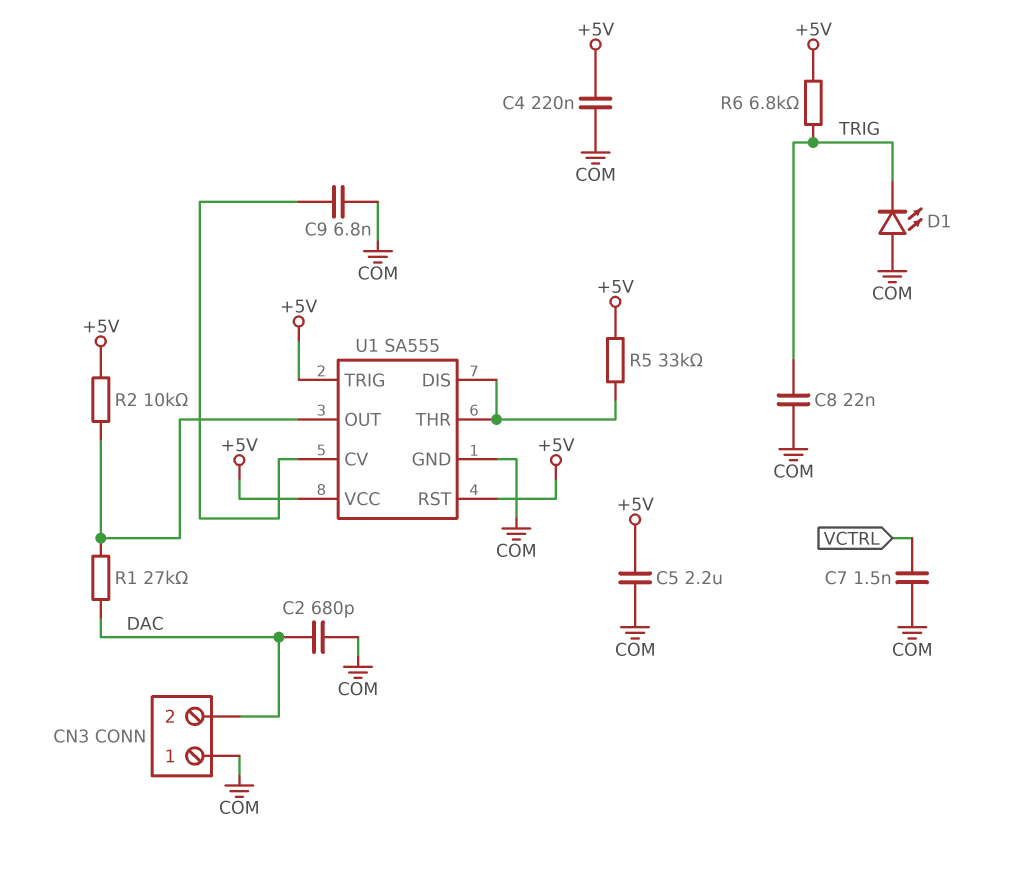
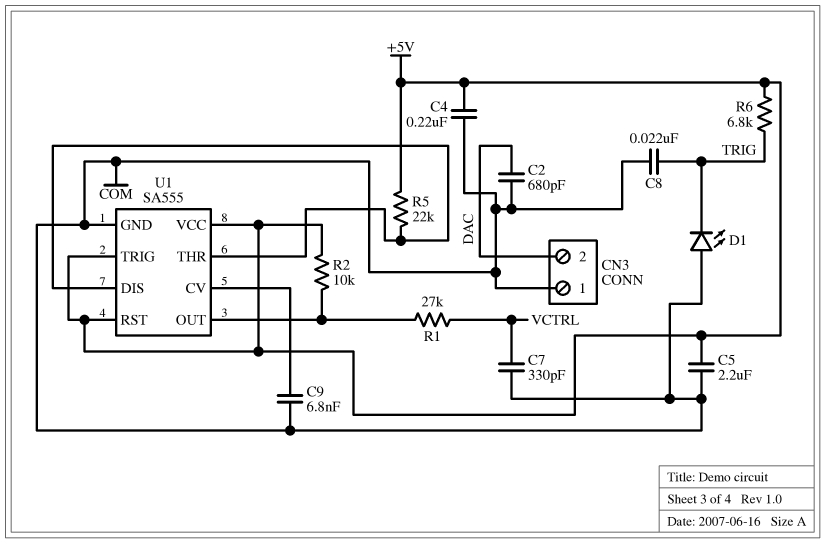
C7: 1.5nF (COM, VCTRL) -> 330pF (COM, VCTRL)
R1: 27k (DAC, U1/OUT) -> 27k (U1/OUT, VCTRL)
R5: 33k (+5V, U1/DIS) -> 22k (+5V, U1/DIS)

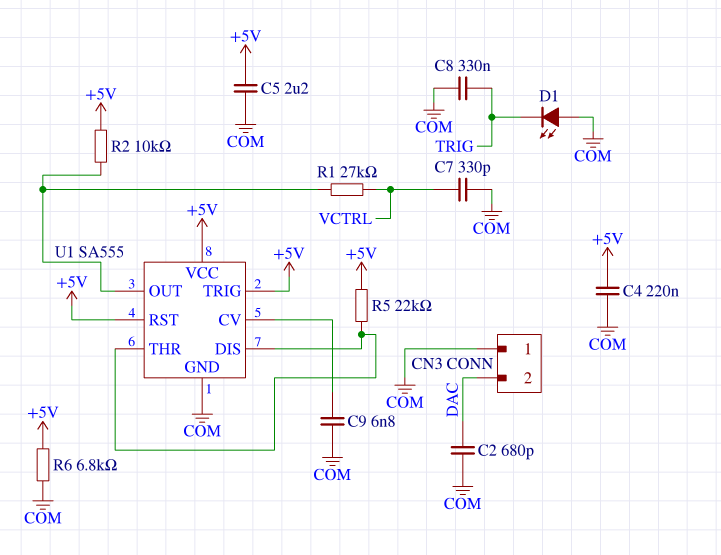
C8: 22nF (COM, TRIG) -> 330nF (COM, TRIG)
R6: 6.8k (+5V, TRIG) -> 6.8k (+5V, COM)

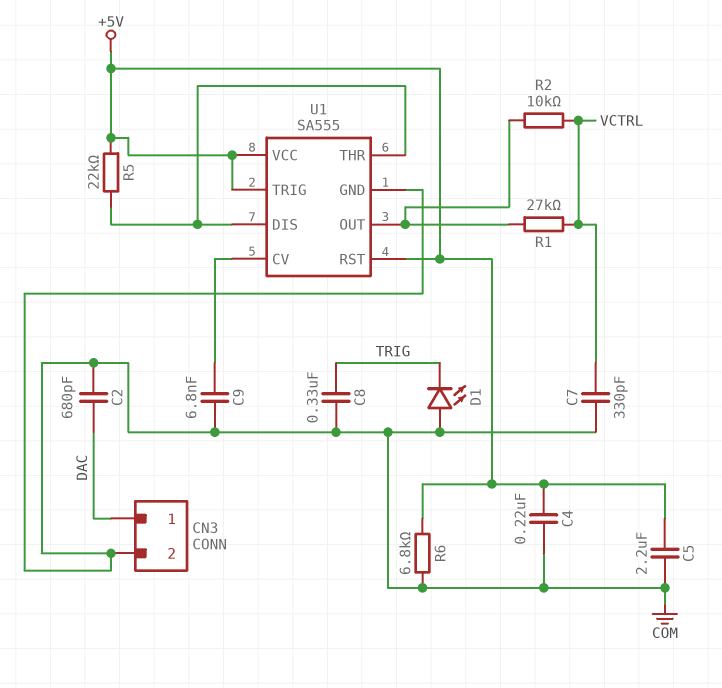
CN3 pin 1: COM -> DAC
CN3 pin 2: DAC -> COM
R2: 10k (+5V, U1/OUT) -> 10k (U1/OUT, VCTRL)

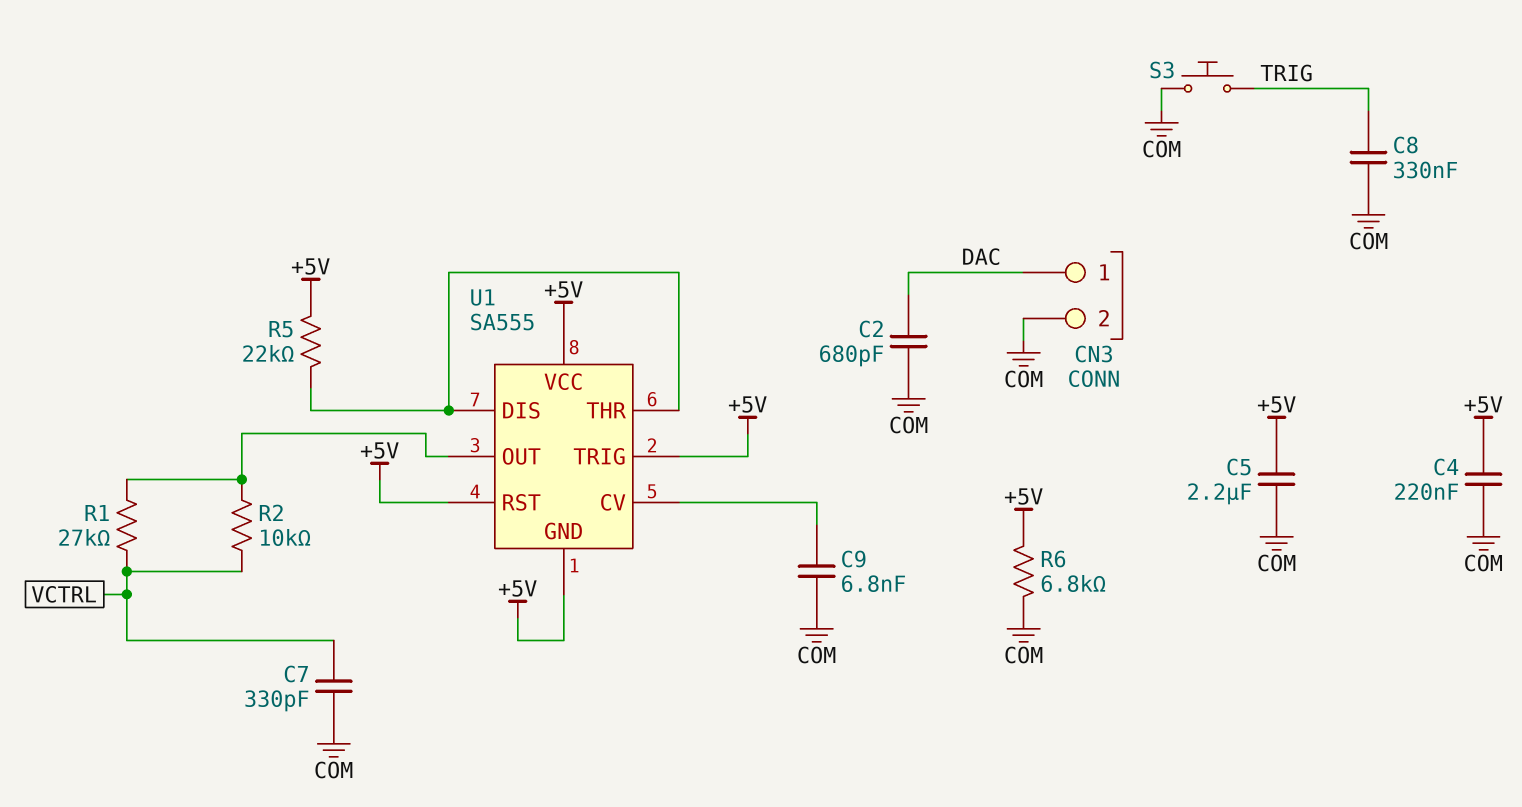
D1: LED (A COM, K TRIG) -> none
S3: none -> button (COM, TRIG)
U1 pin GND: COM -> +5V

